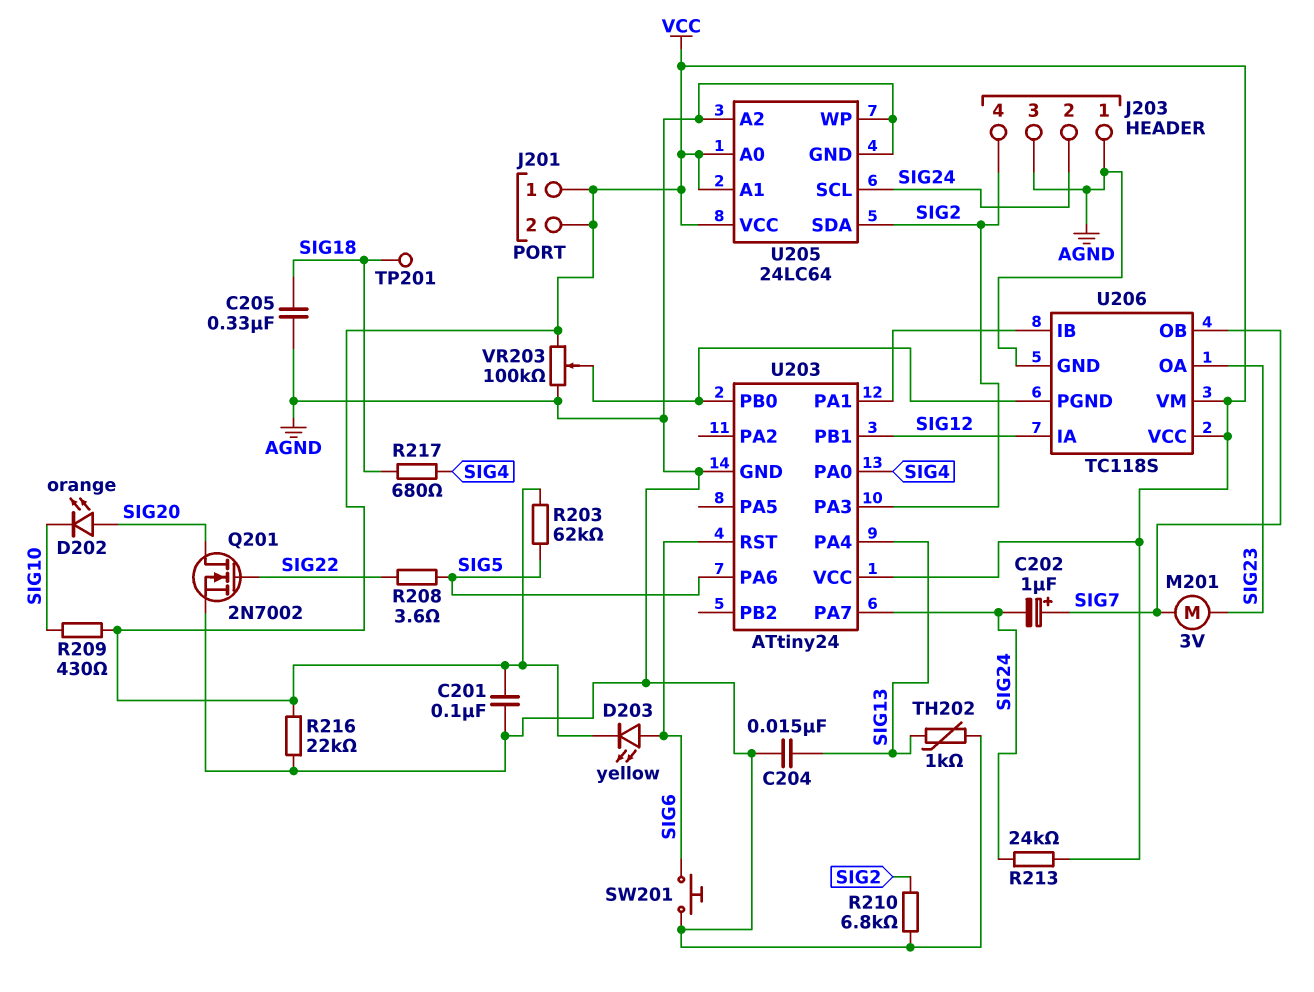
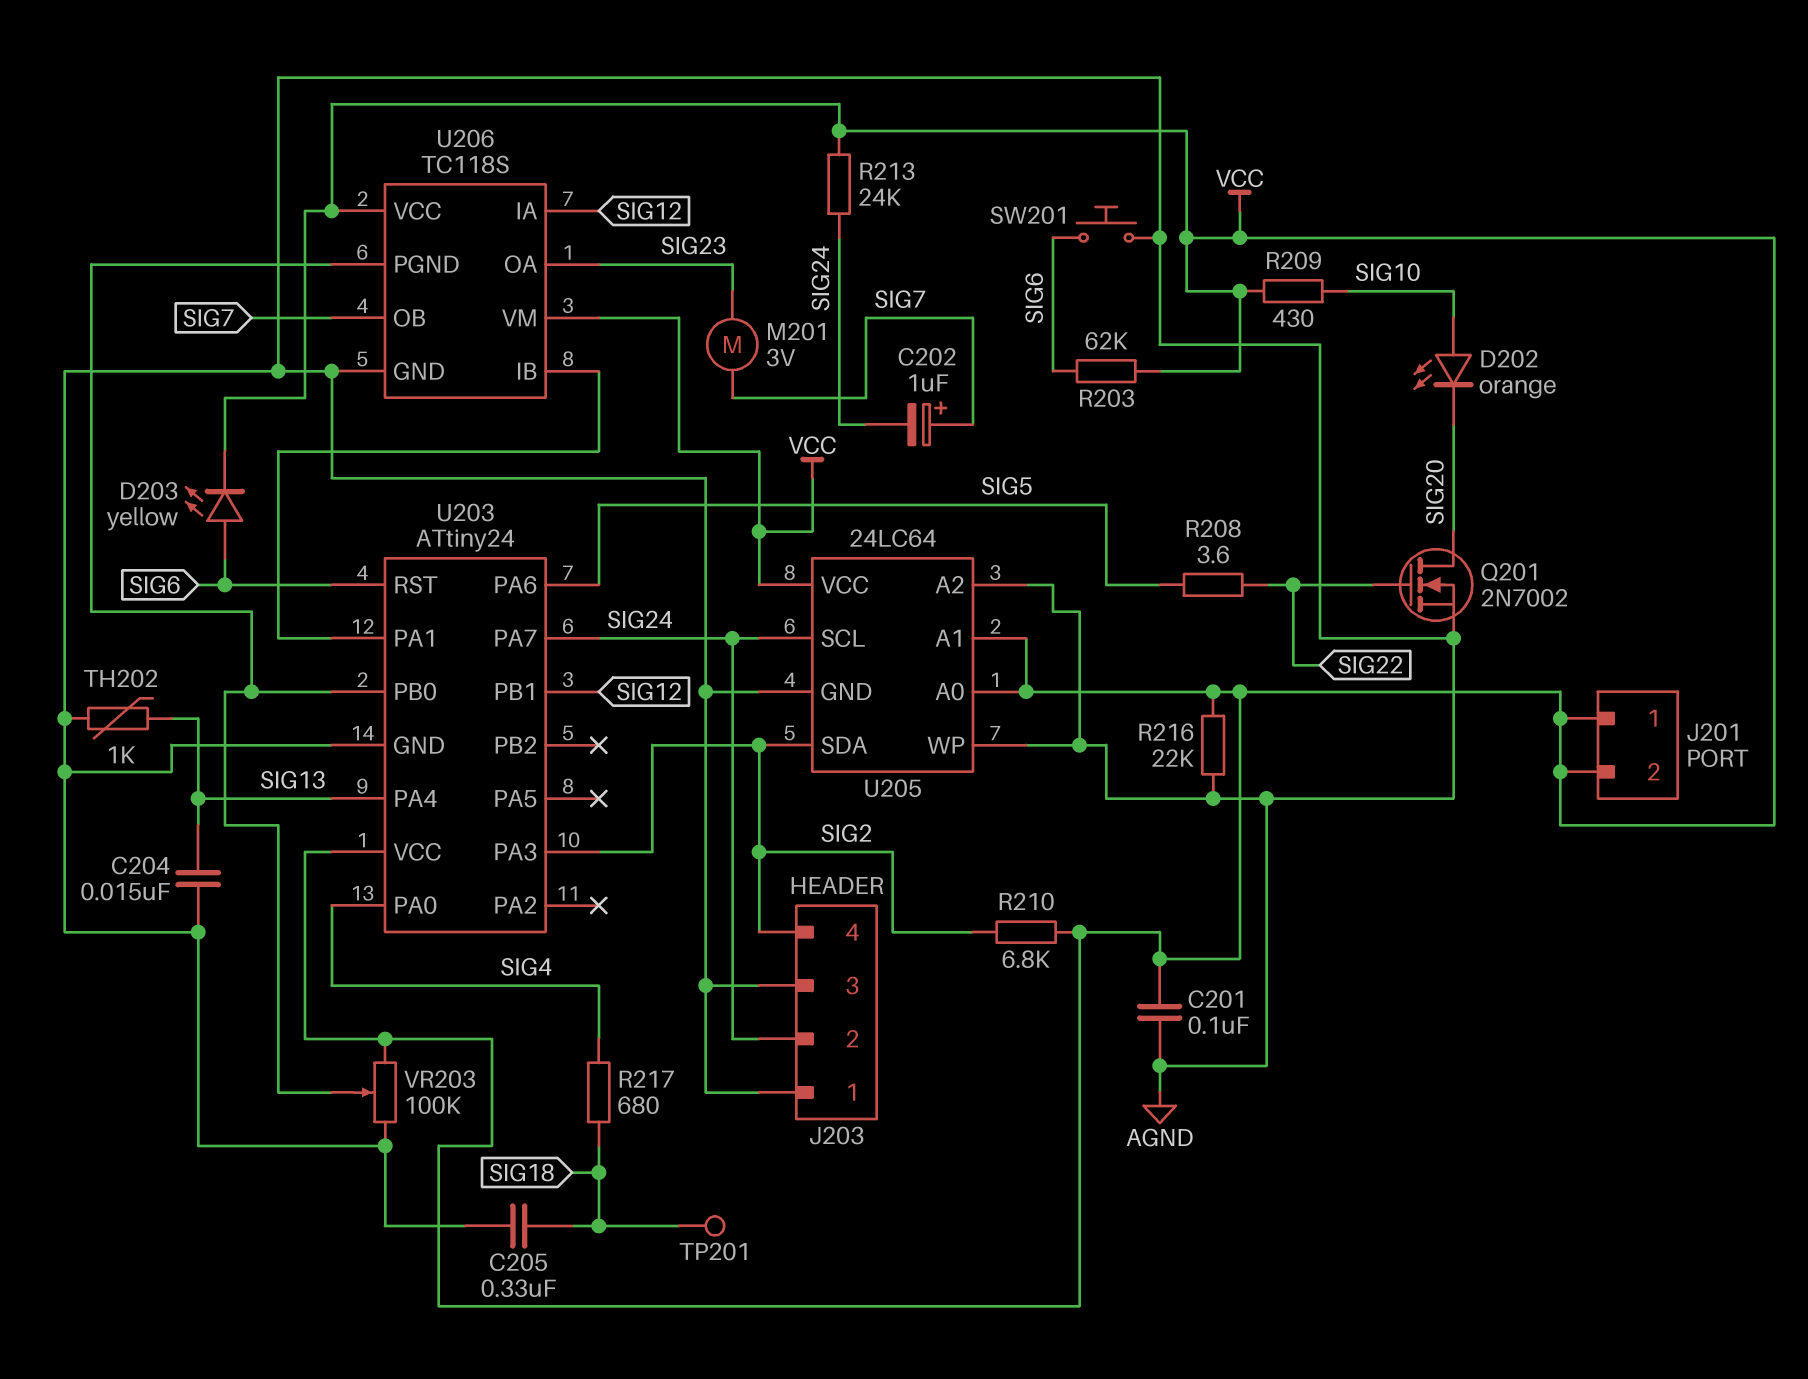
D202: LED orange (A SIG20, K SIG10) -> LED orange (A SIG10, K SIG20)
R203: 62k (SIG5, VCC) -> 62k (SIG6, VCC)
R210: 6.8k (AGND, SIG2) -> 6.8k (SIG2, VCC)

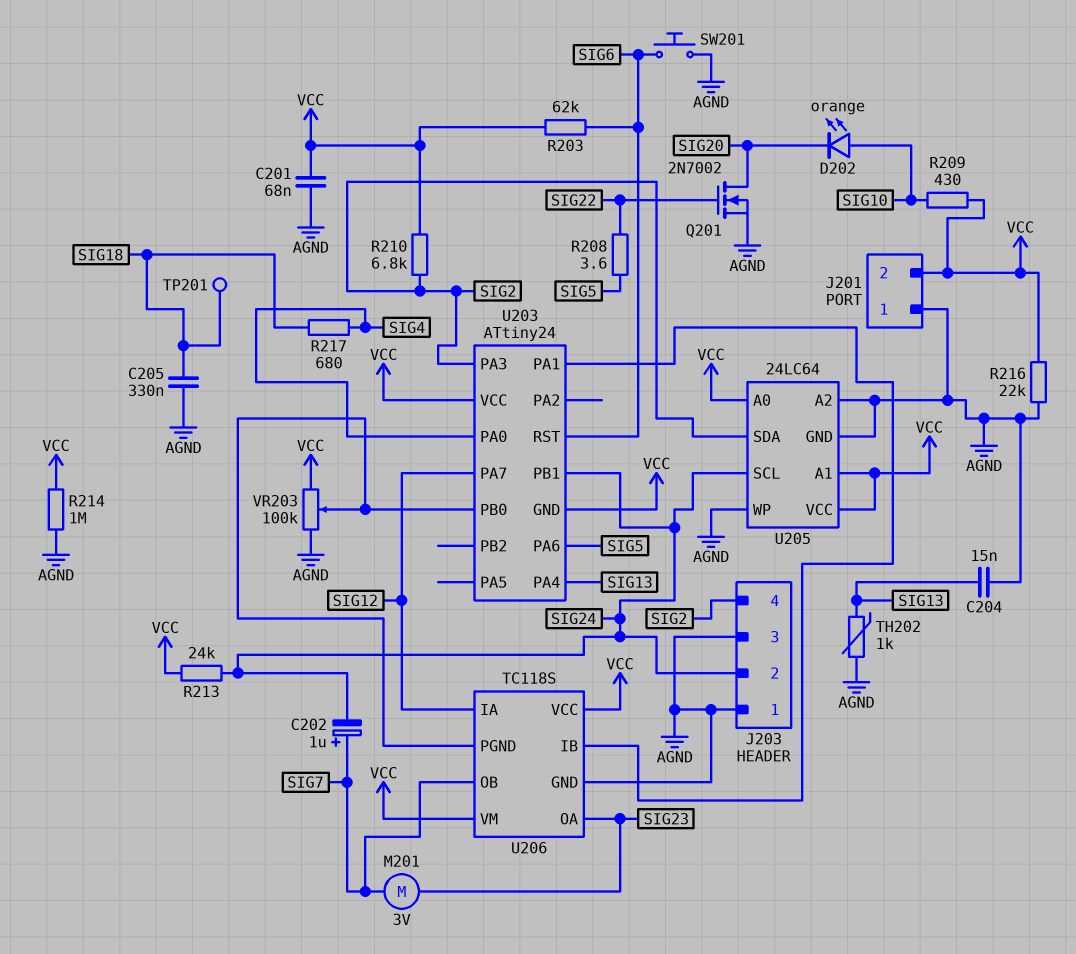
C201: 100nF (AGND, VCC) -> 68nF (AGND, VCC)
D203: LED yellow (A SIG6, K VCC) -> none
J201 pin 1: VCC -> AGND
R214: none -> 1M (AGND, VCC)
U203 pin GND: AGND -> VCC
U203 pin PA7: SIG24 -> SIG12
U203 pin PB1: SIG12 -> SIG24

